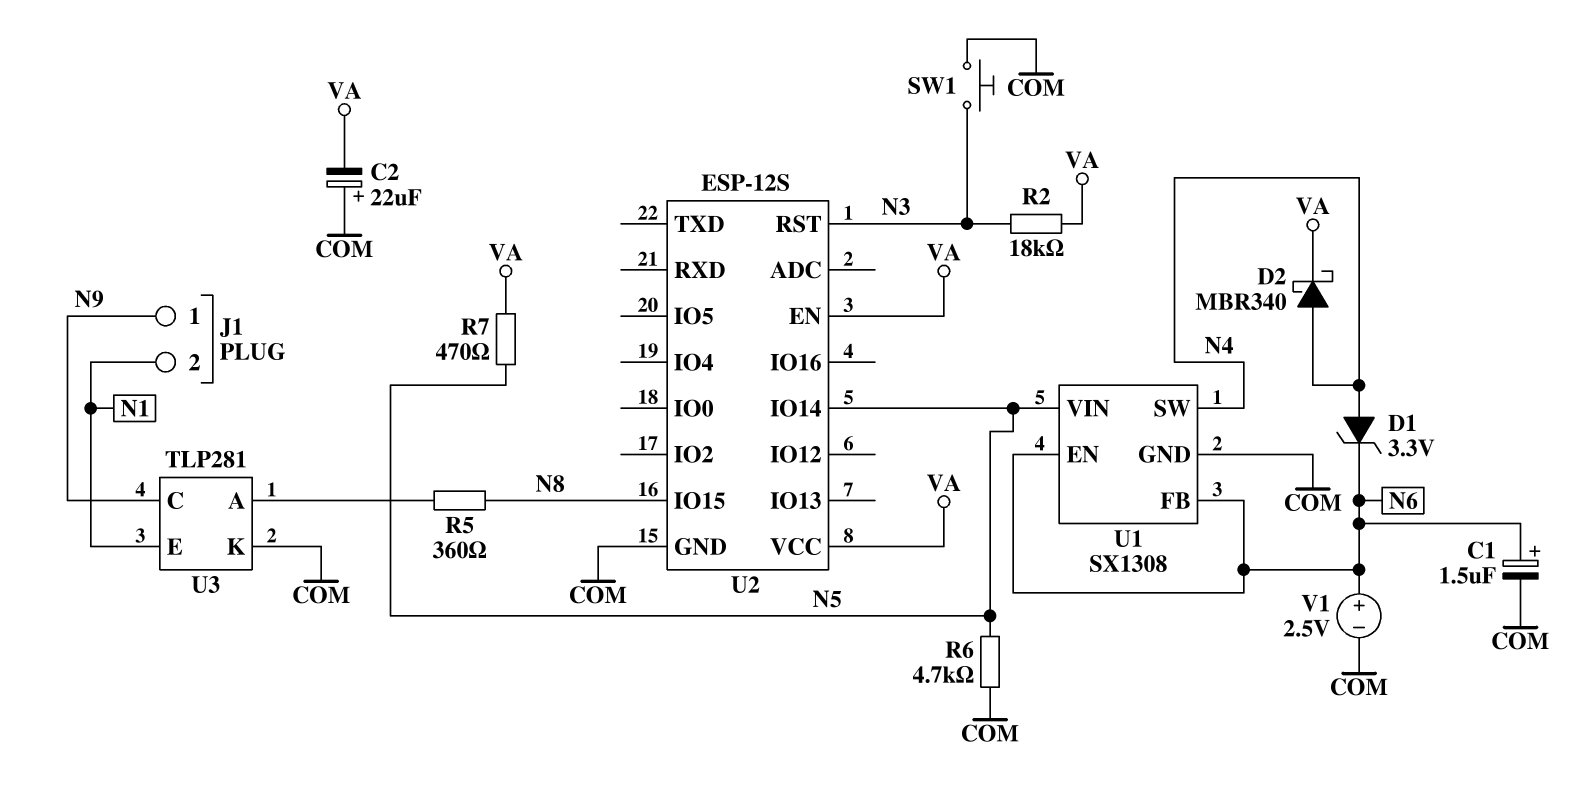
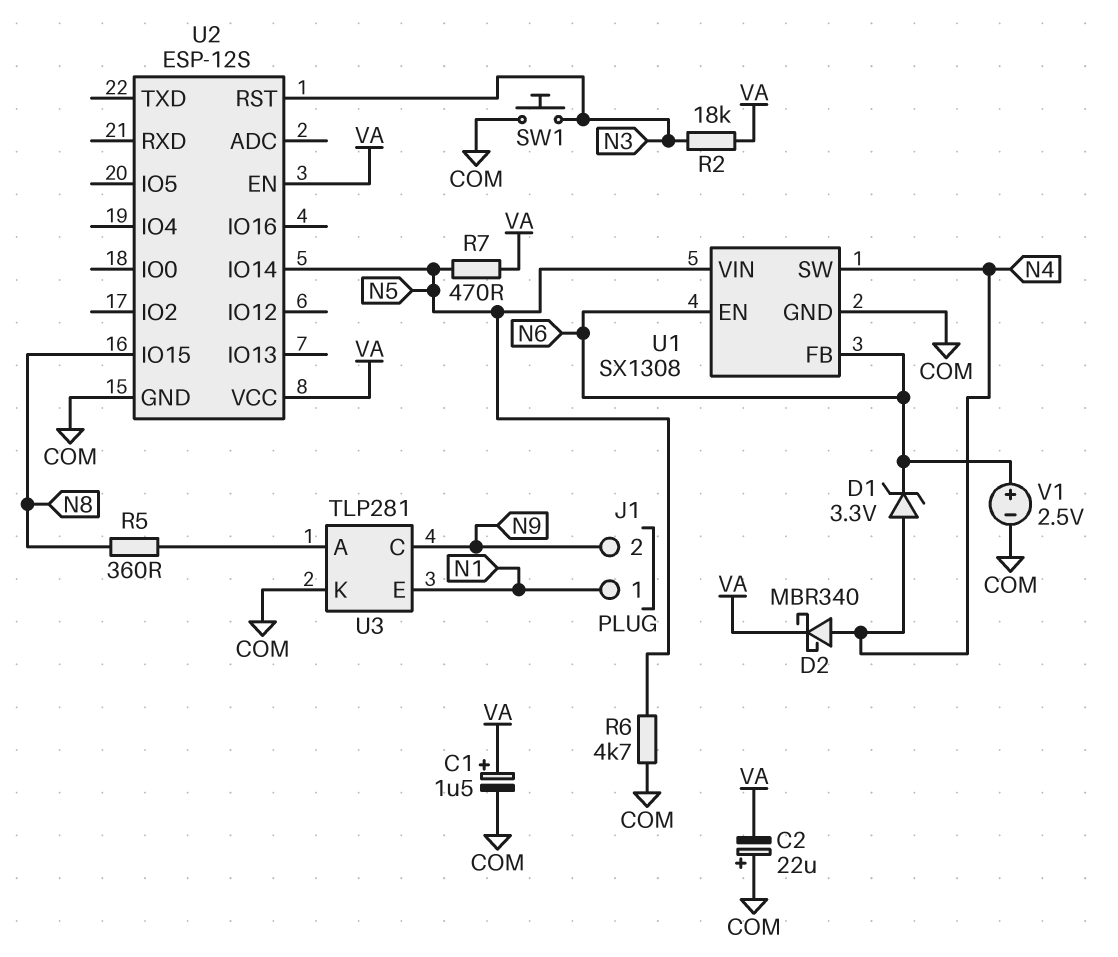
C1: 1.5uF (plus N6, minus COM) -> 1.5uF (plus VA, minus COM)
J1 pin 1: N9 -> N1
J1 pin 2: N1 -> N9

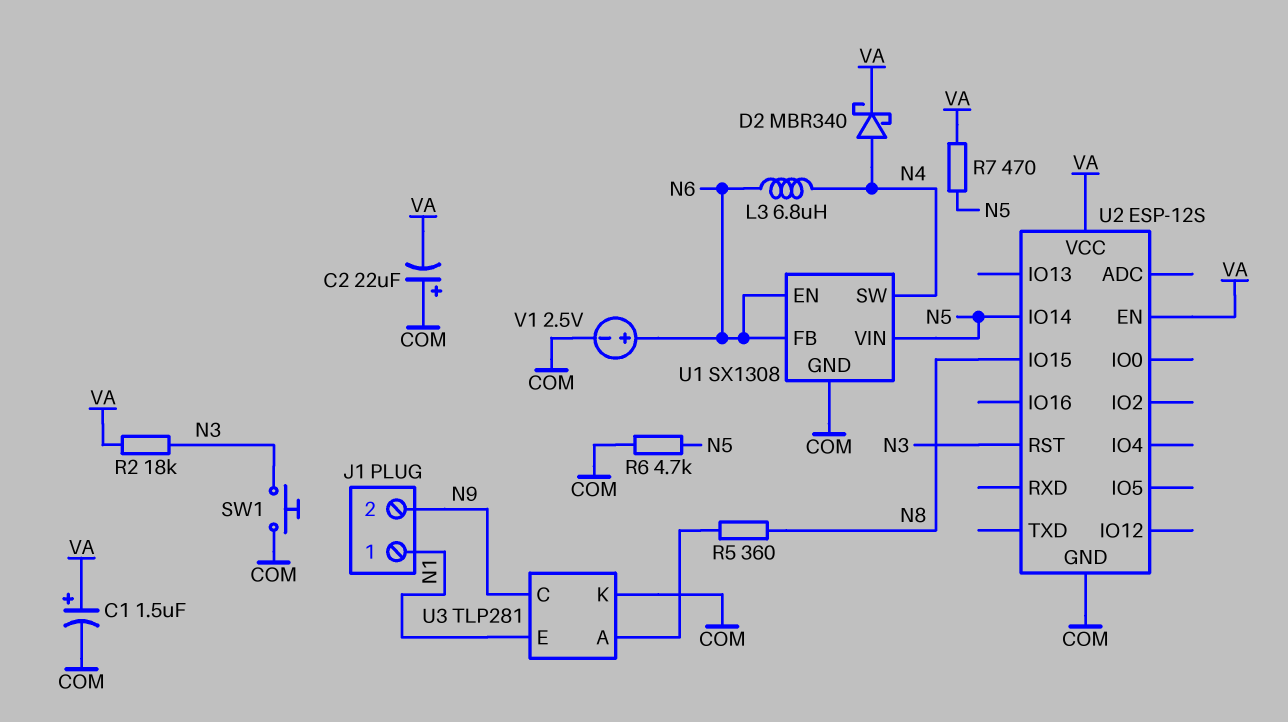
D1: zener 3.3V (A N4, K N6) -> none
L3: none -> 6.8uH (N4, N6)

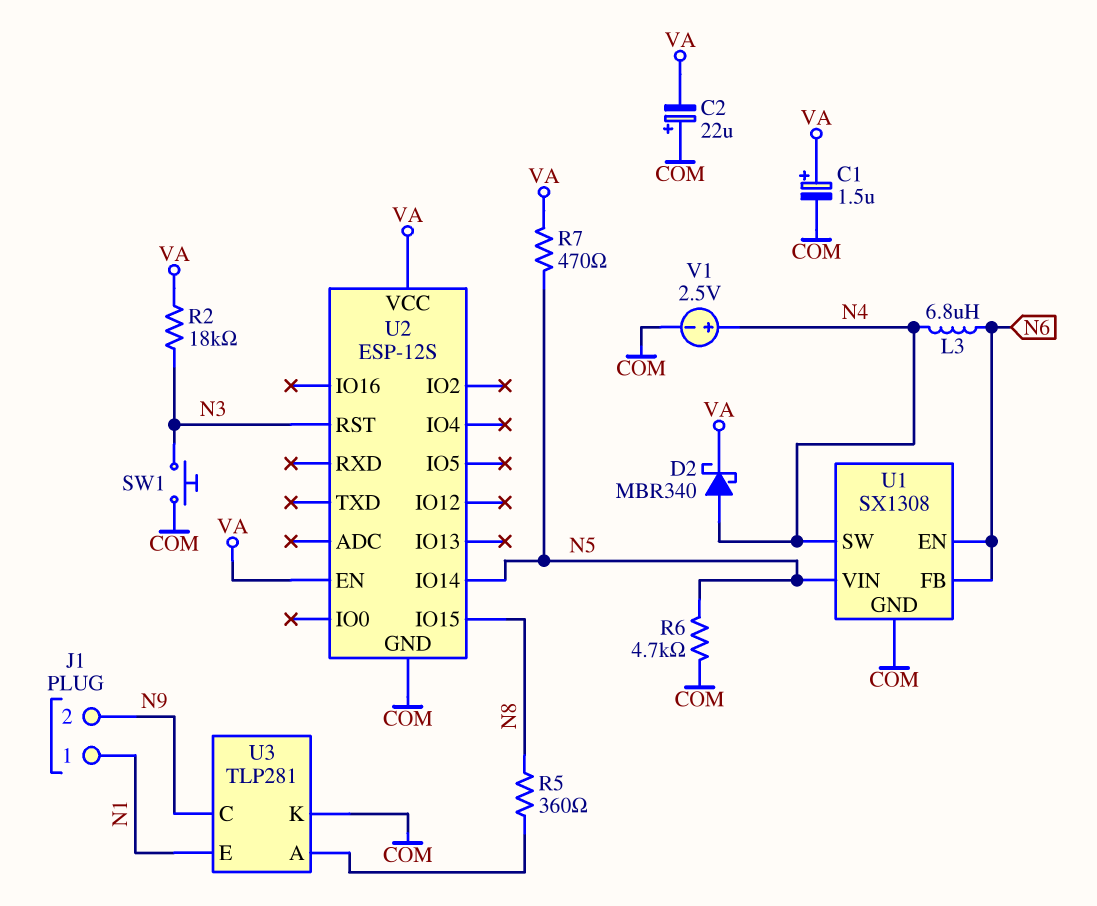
V1: 2.5V (plus N6, minus COM) -> 2.5V (plus N4, minus COM)

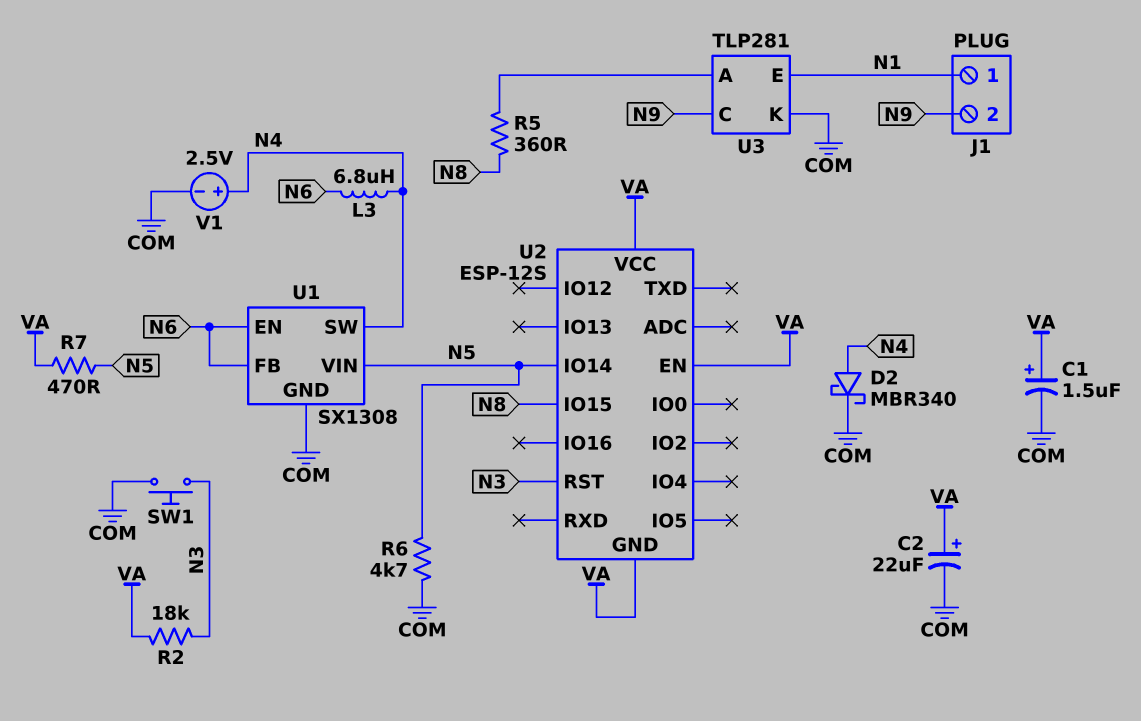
C2: 22uF (plus COM, minus VA) -> 22uF (plus VA, minus COM)
D2: schottky MBR340 (A N4, K VA) -> schottky MBR340 (A N4, K COM)
U2 pin GND: COM -> VA

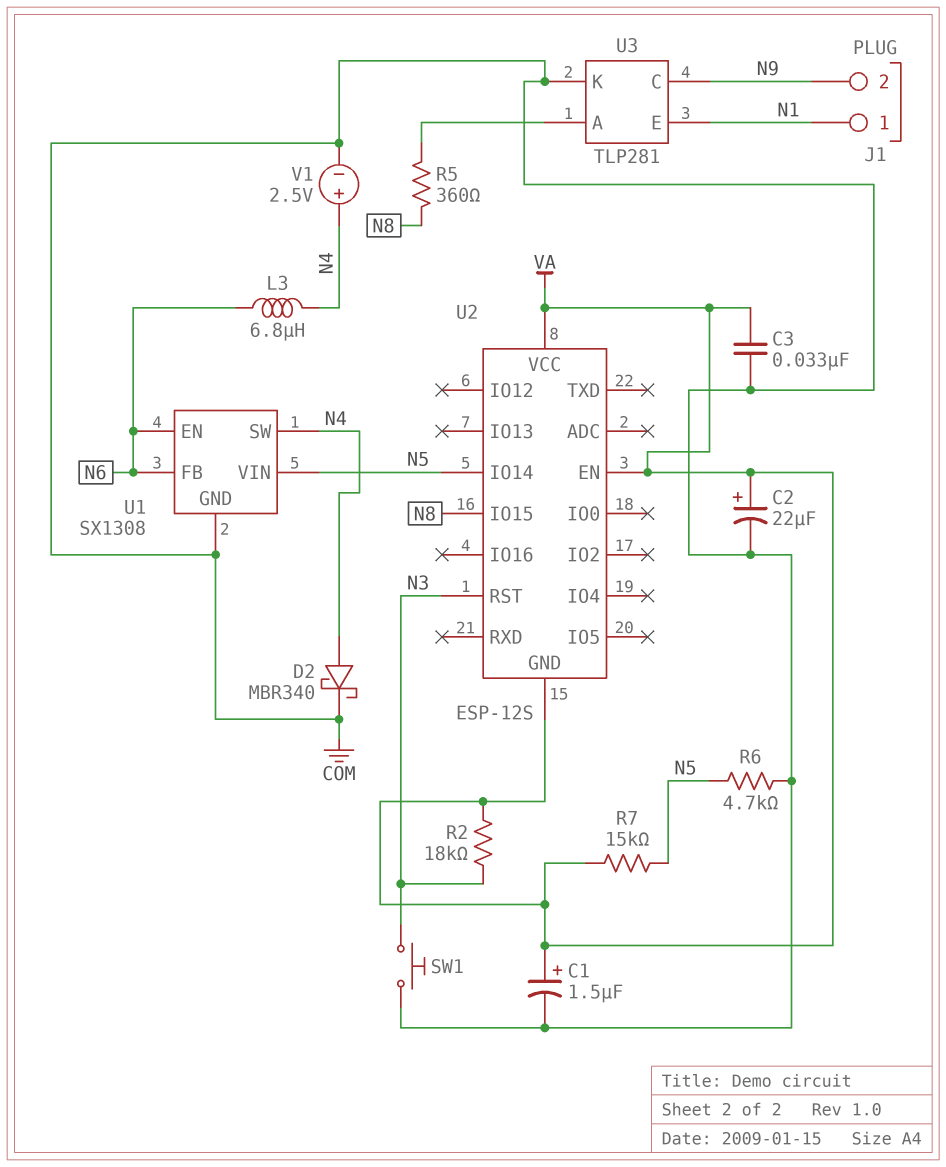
C3: none -> 33nF (COM, VA)
R7: 470 (N5, VA) -> 15k (N5, VA)

